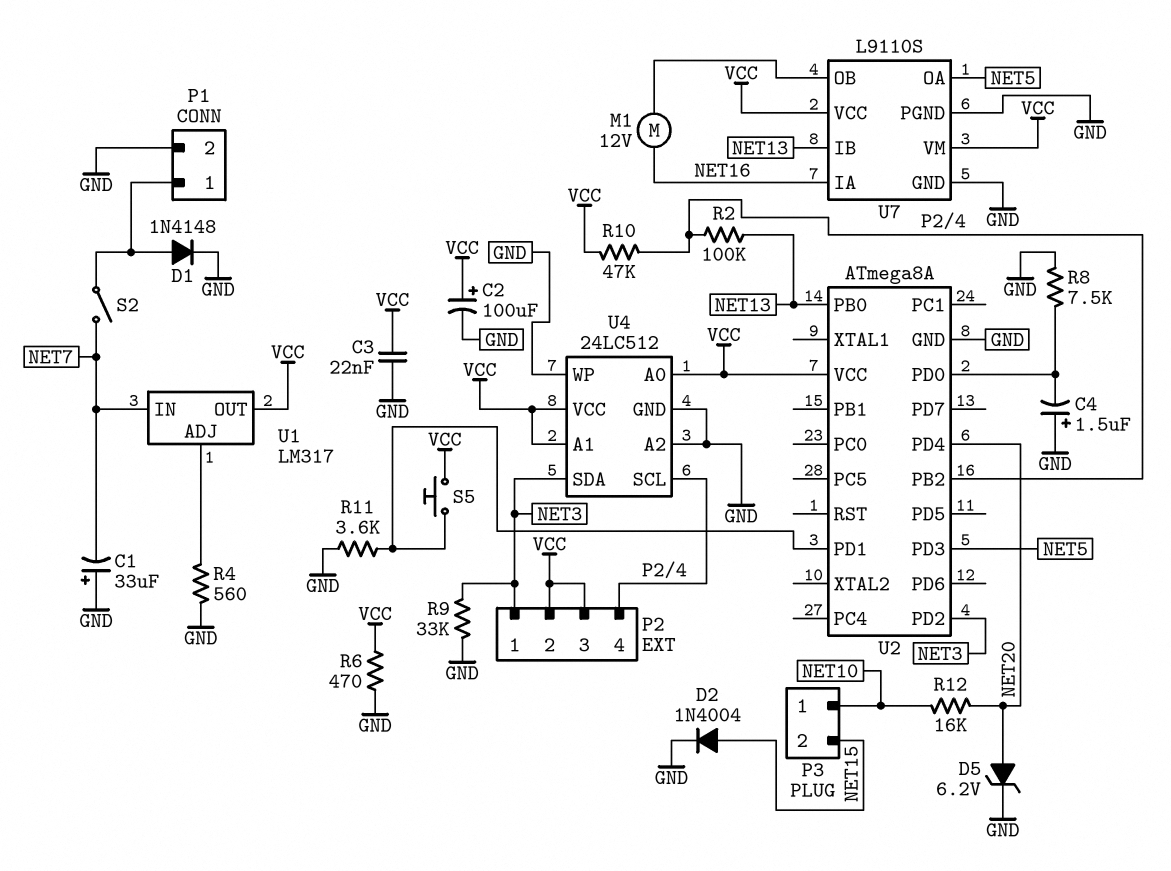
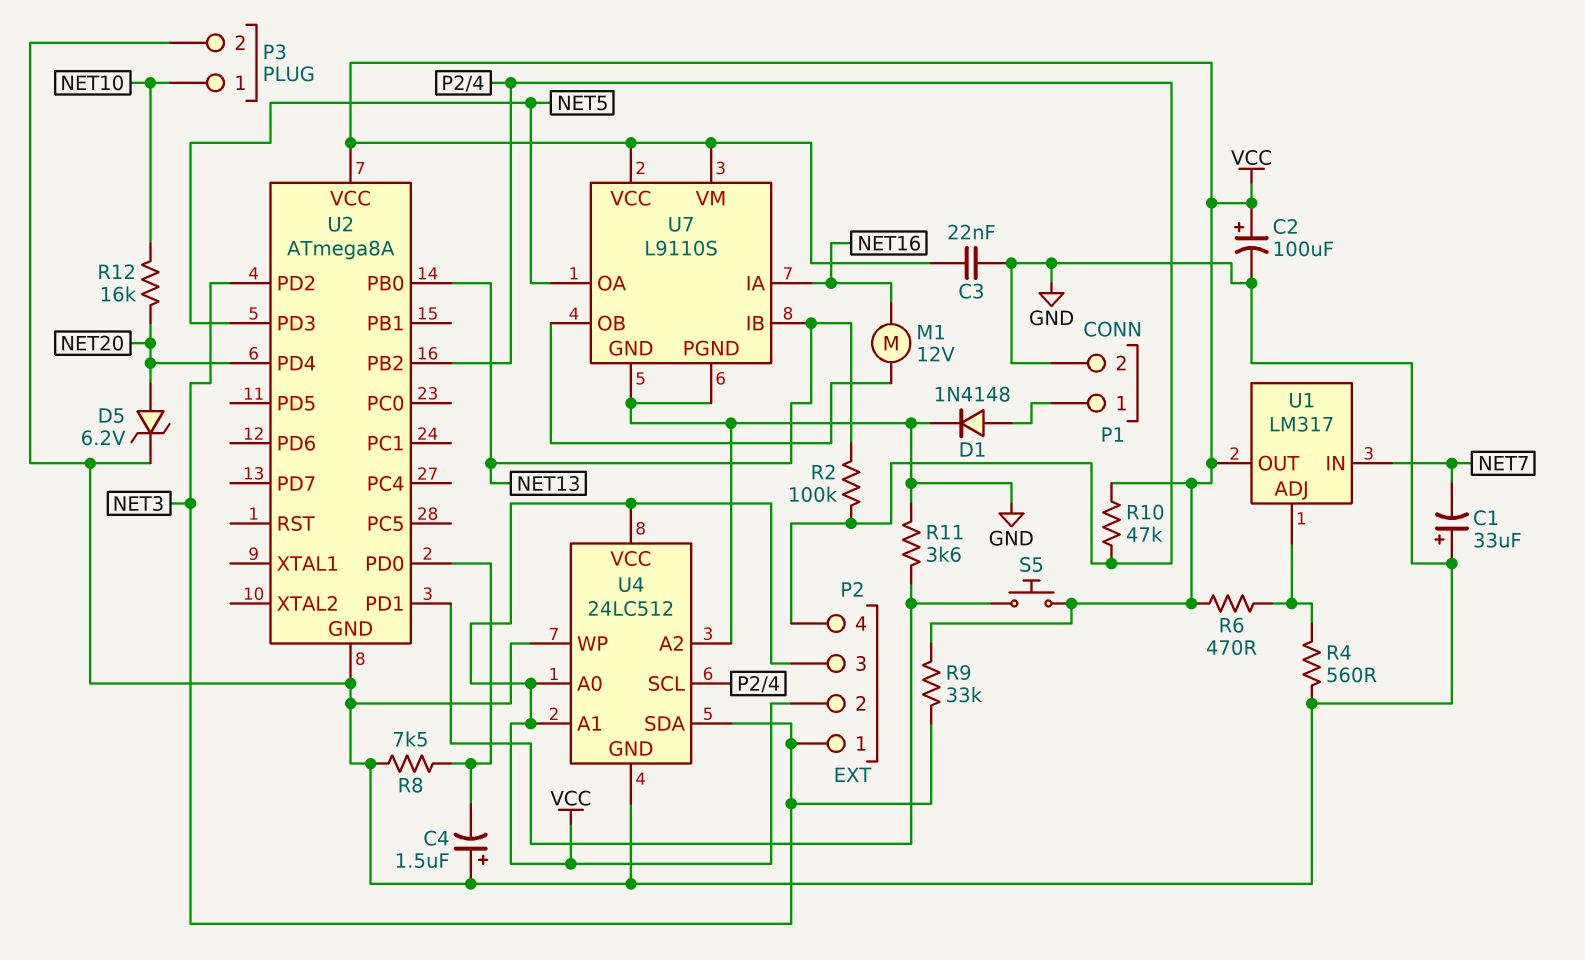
D2: diode 1N4004 (A NET15, K GND) -> none
P3 pin 2: NET15 -> GND
R6: 470 (GND, VCC) -> 470 (U1/ADJ, VCC)
R9: 33k (GND, NET3) -> 33k (NET3, VCC)
S2: switch (NET7, P1/1) -> none

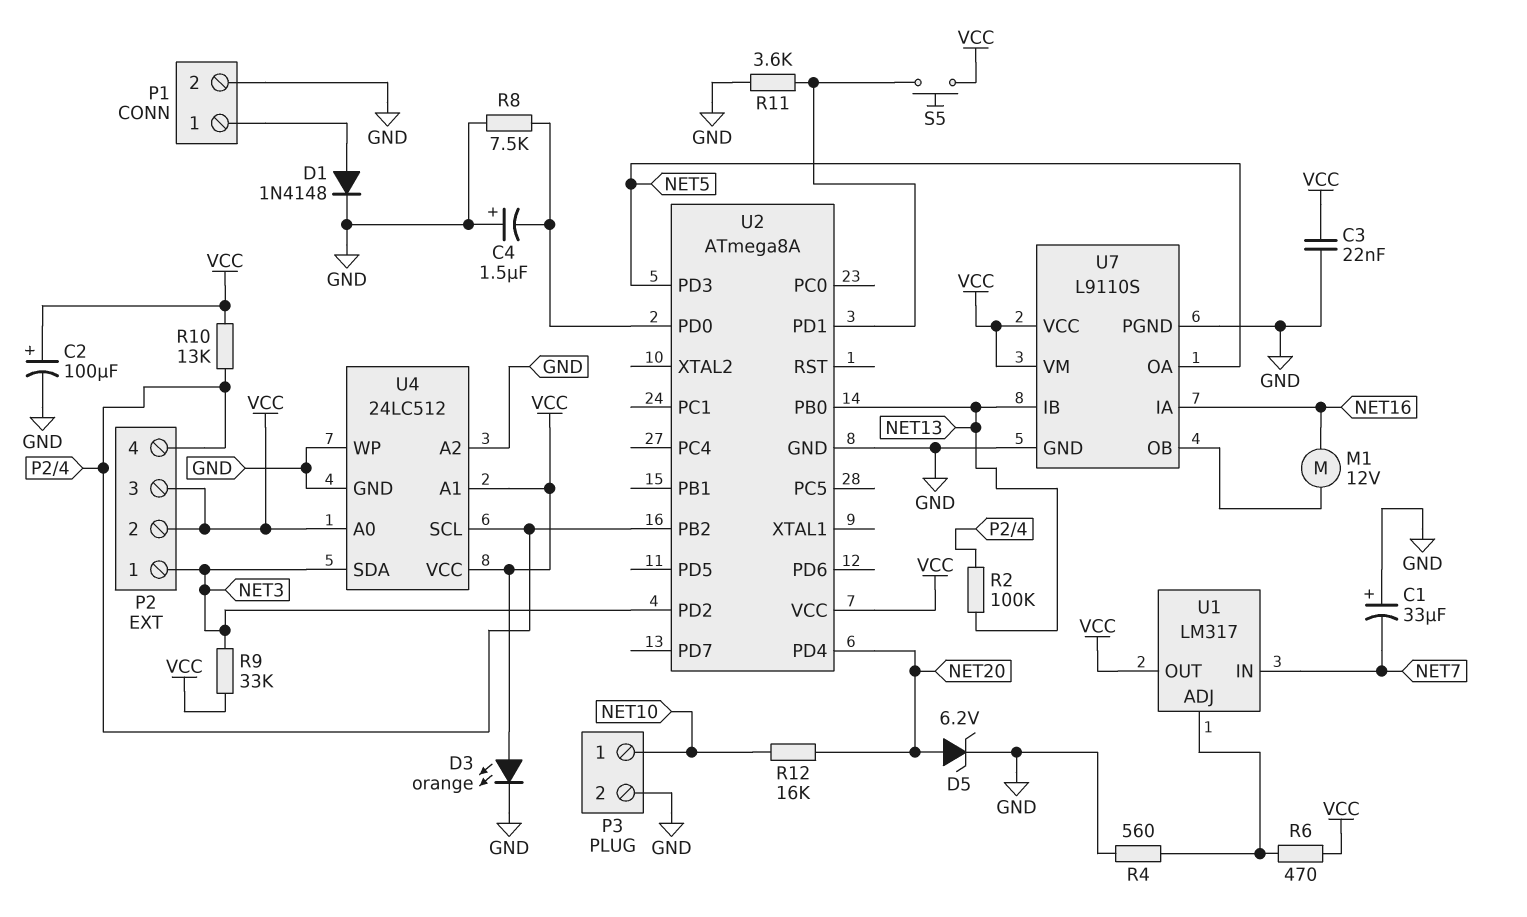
D3: none -> LED orange (A VCC, K GND)
R10: 47k (P2/4, VCC) -> 13k (P2/4, VCC)

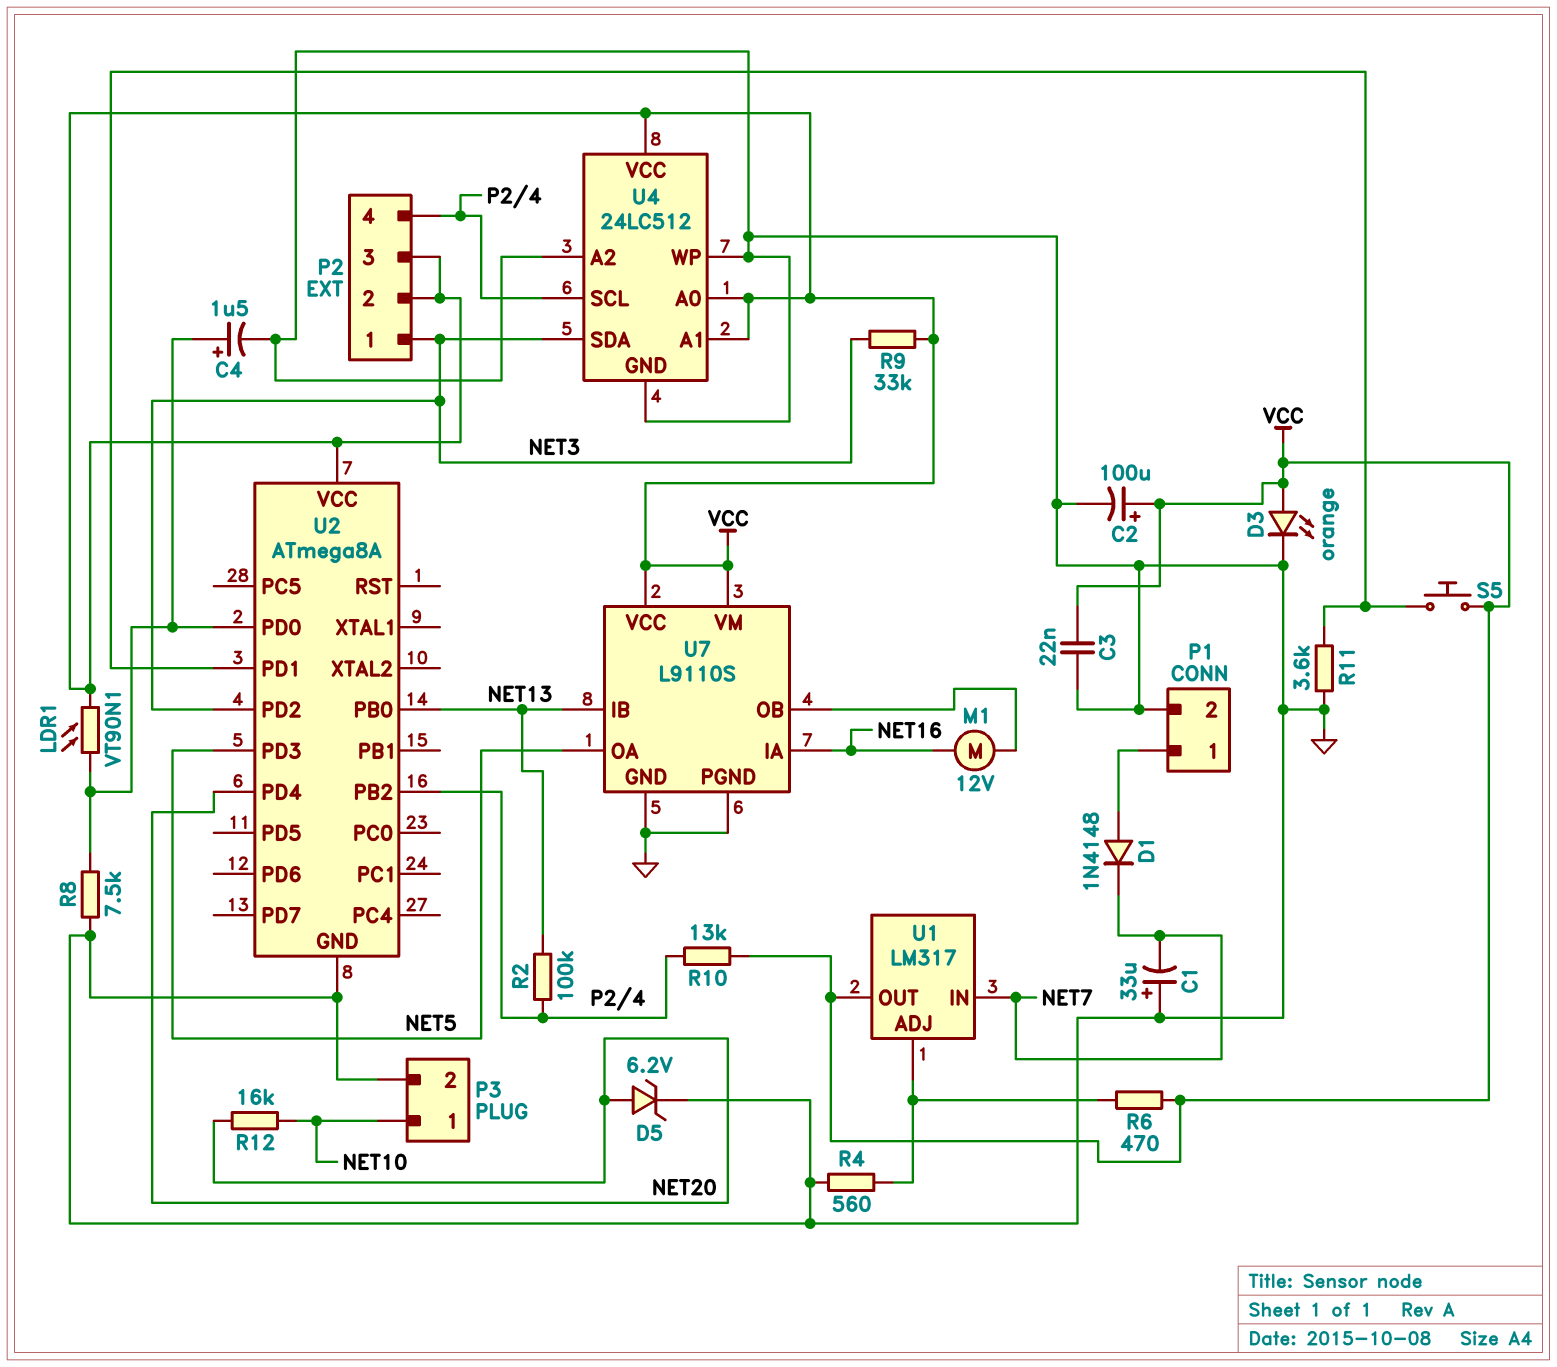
C4: 1.5uF (plus GND, minus U2/PD0) -> 1.5uF (plus U2/PD0, minus GND)
D1: diode 1N4148 (A P1/1, K GND) -> diode 1N4148 (A P1/1, K NET7)
LDR1: none -> VT90N1 (U2/PD0, VCC)

